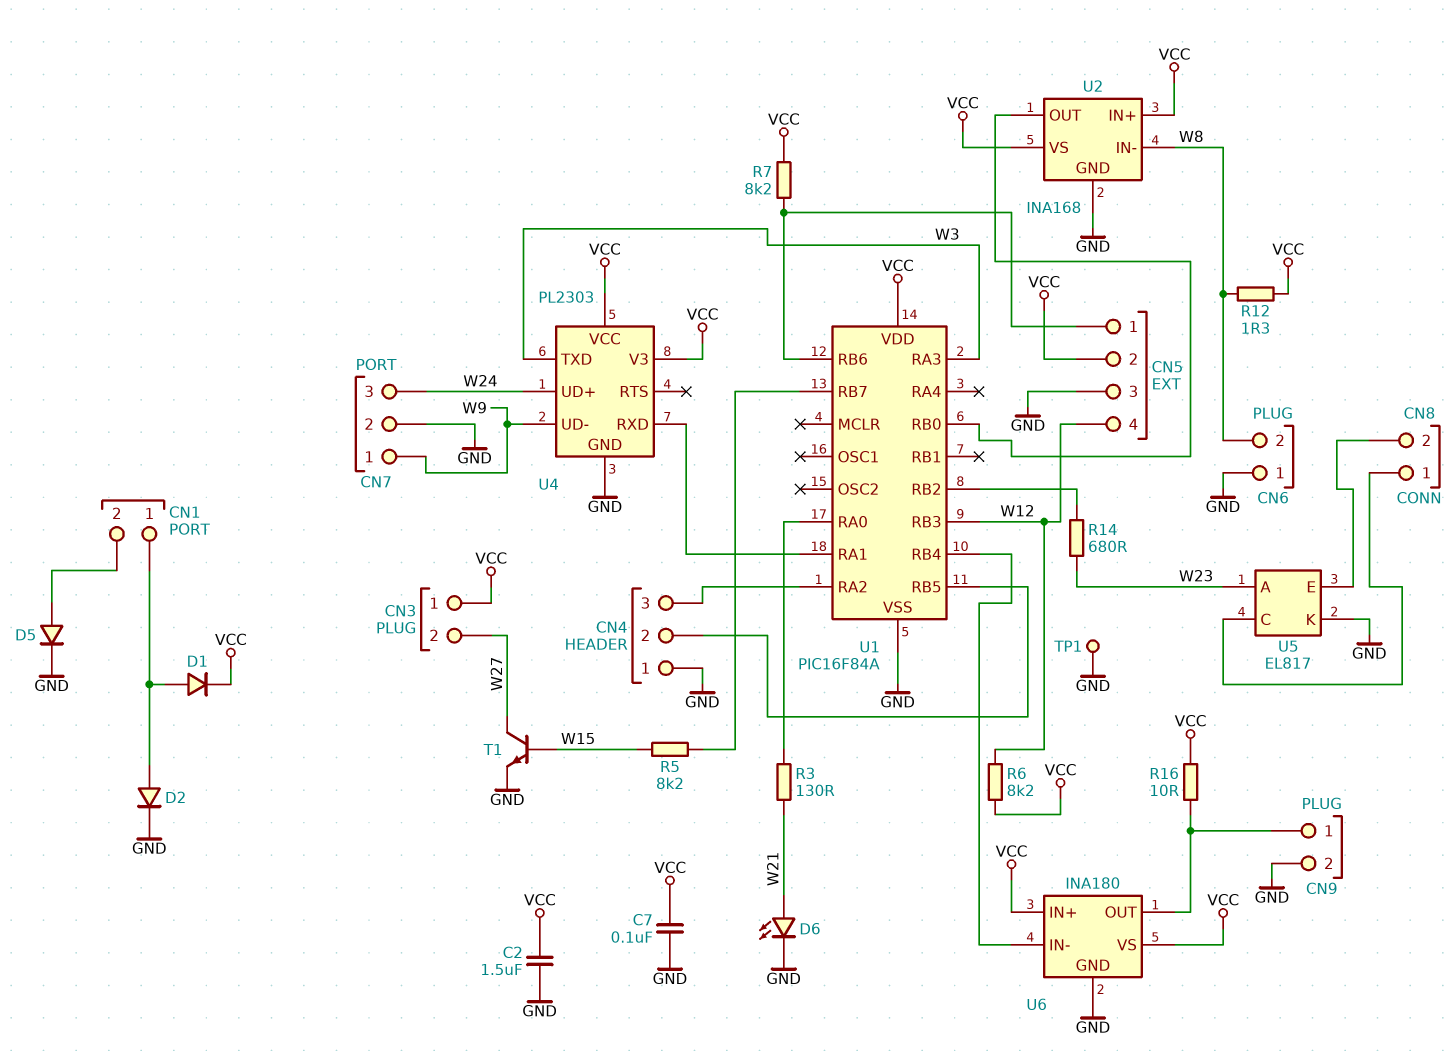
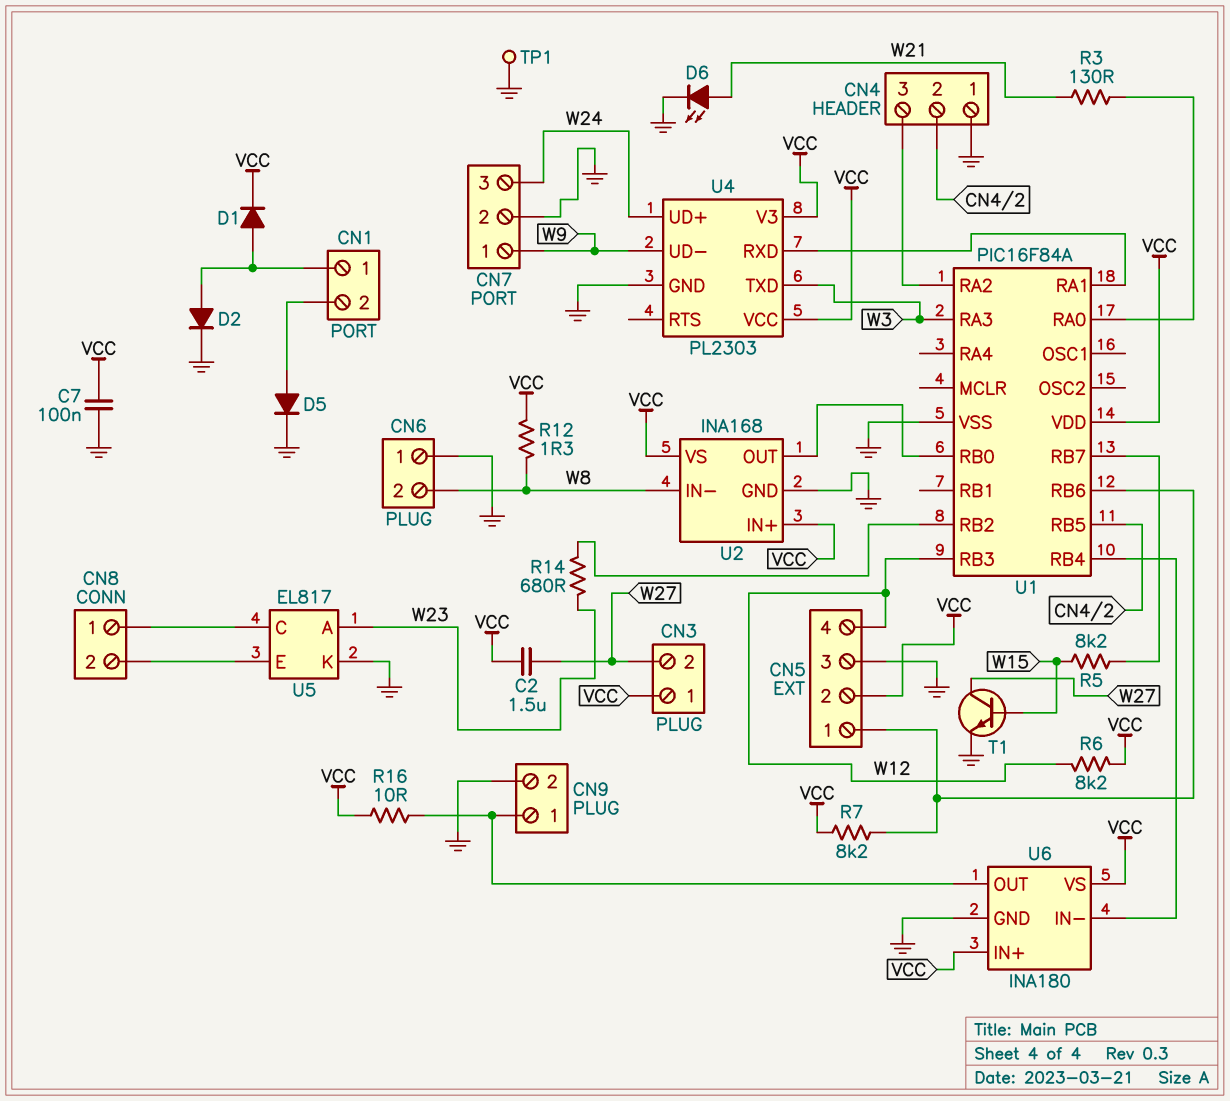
C2: 1.5uF (GND, VCC) -> 1.5uF (VCC, W27)

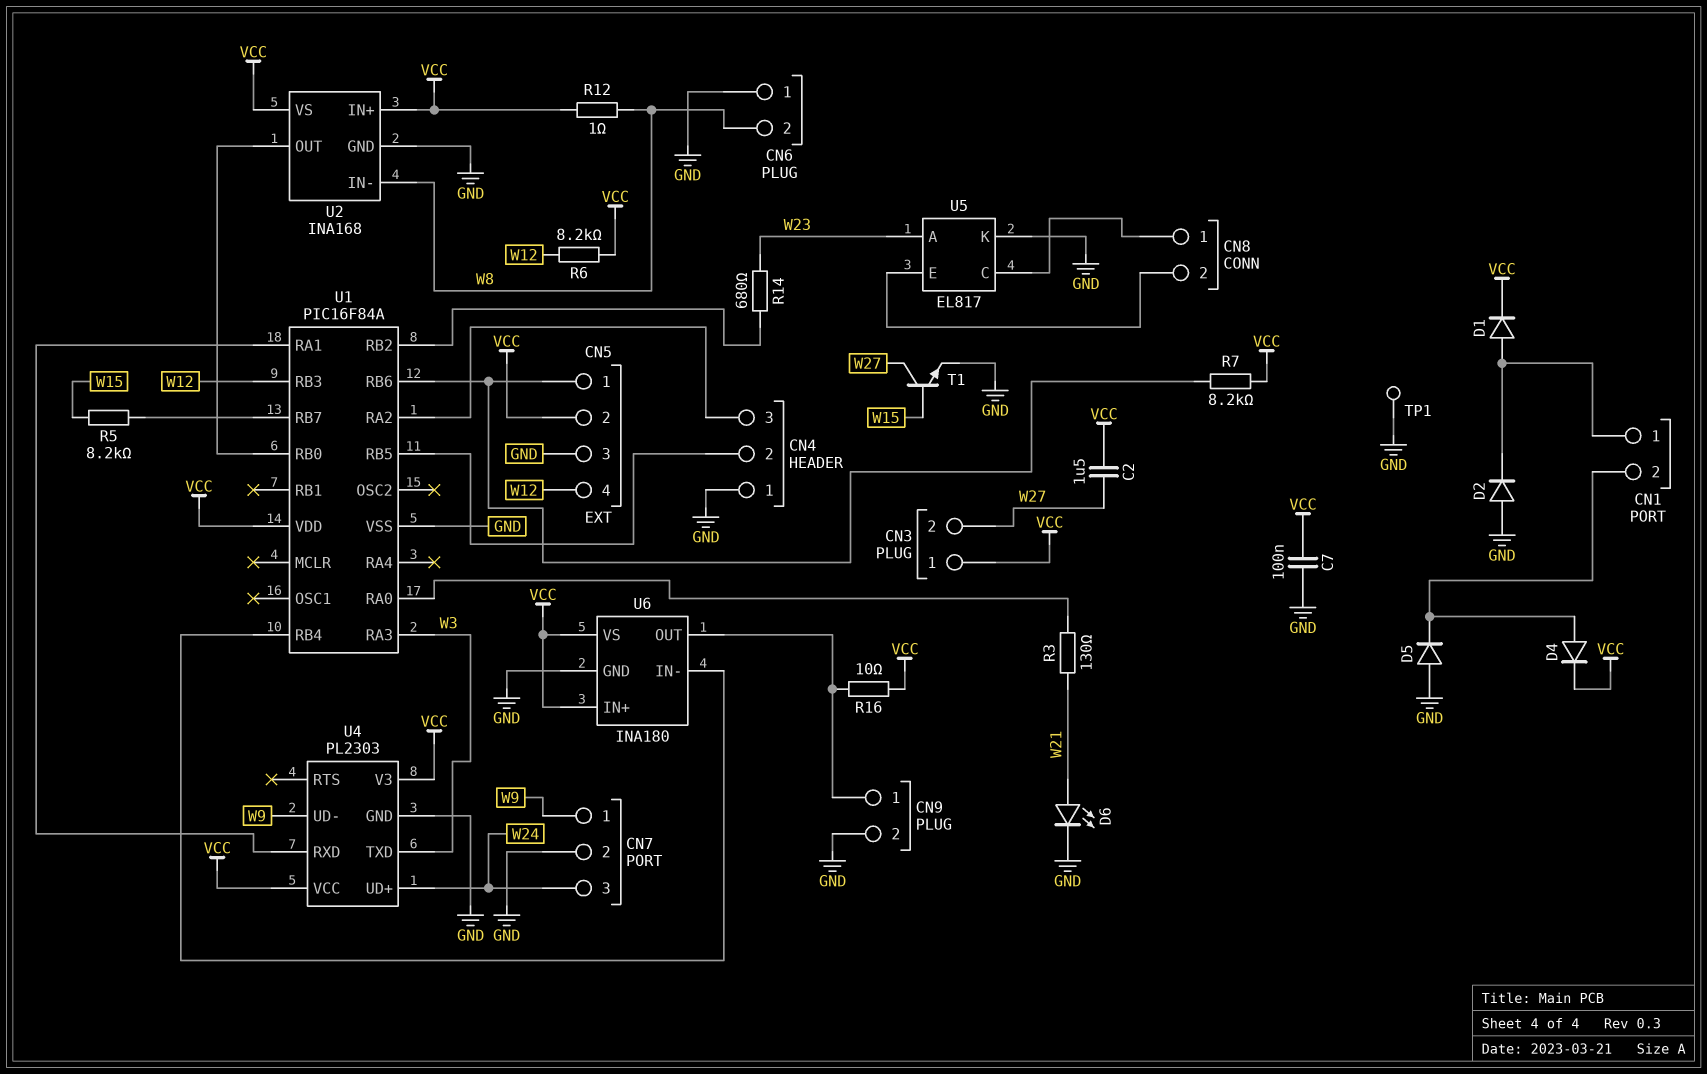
D2: diode (A CN1/1, K GND) -> diode (A GND, K CN1/1)
D4: none -> diode (A CN1/2, K VCC)
D5: diode (A CN1/2, K GND) -> diode (A GND, K CN1/2)
R12: 1.3 (VCC, W8) -> 1 (VCC, W8)

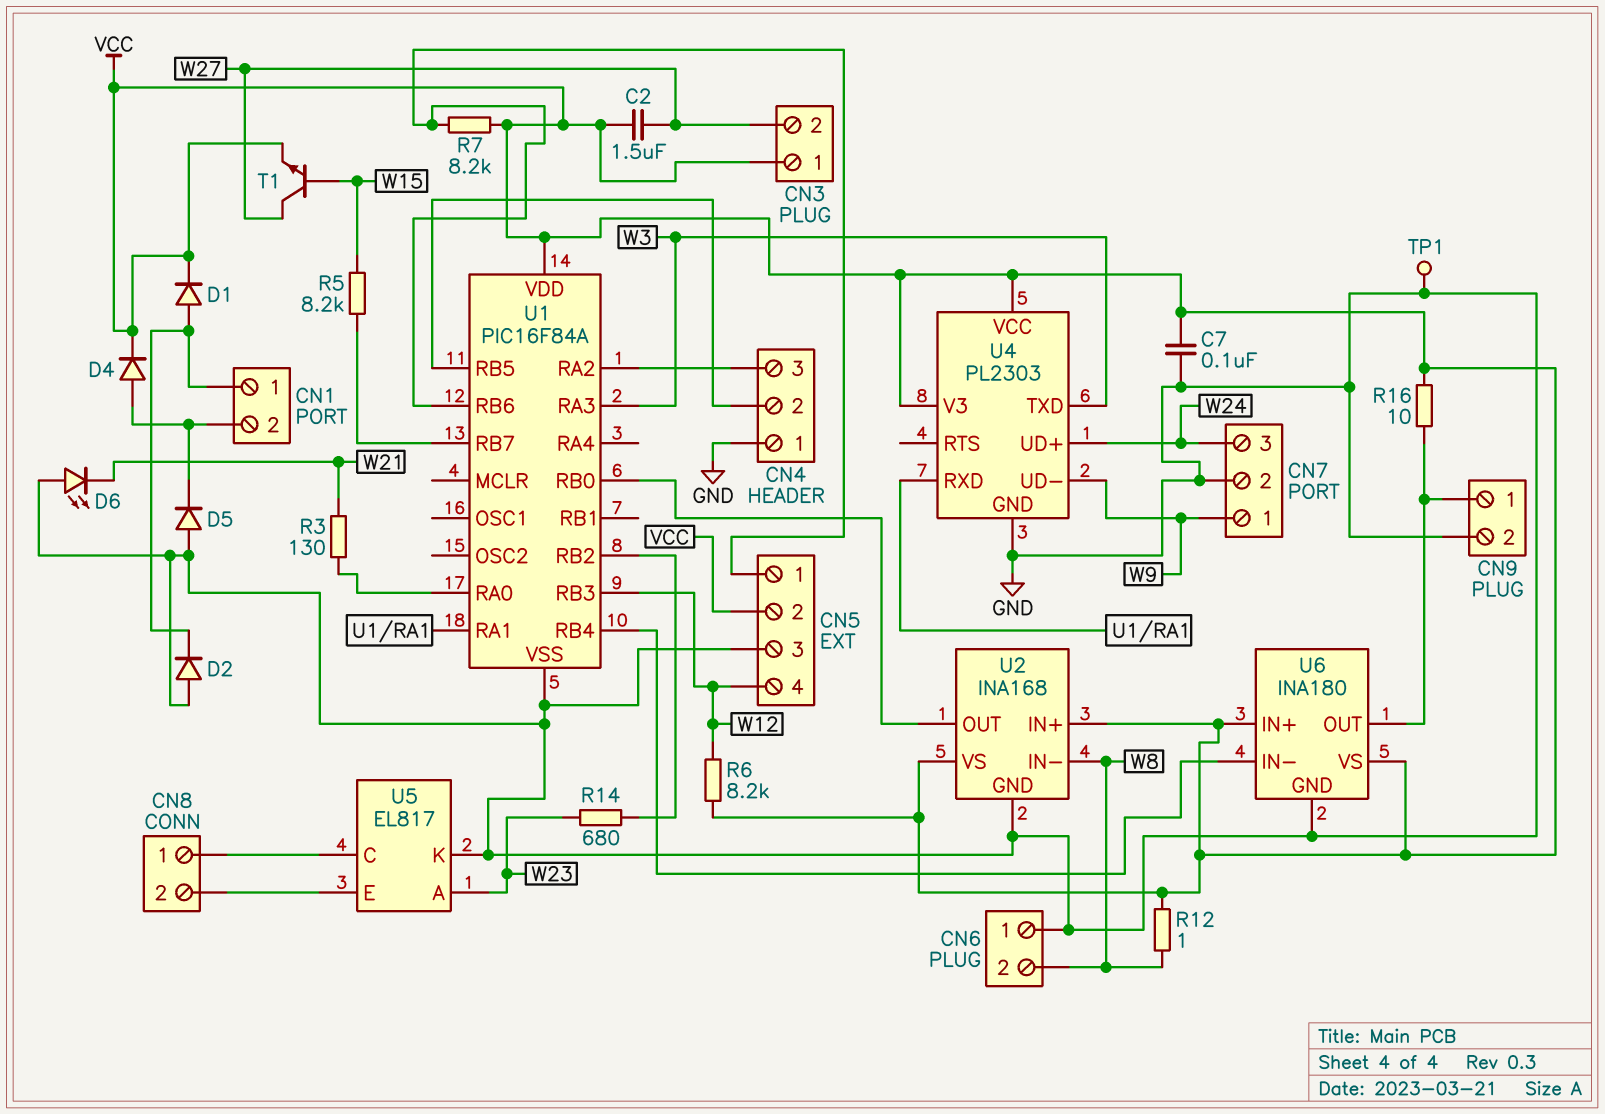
D6: LED (A W21, K GND) -> LED (A GND, K W21)
T1: NPN (B W15, C W27, E GND) -> NPN (B W15, C W27, E VCC)

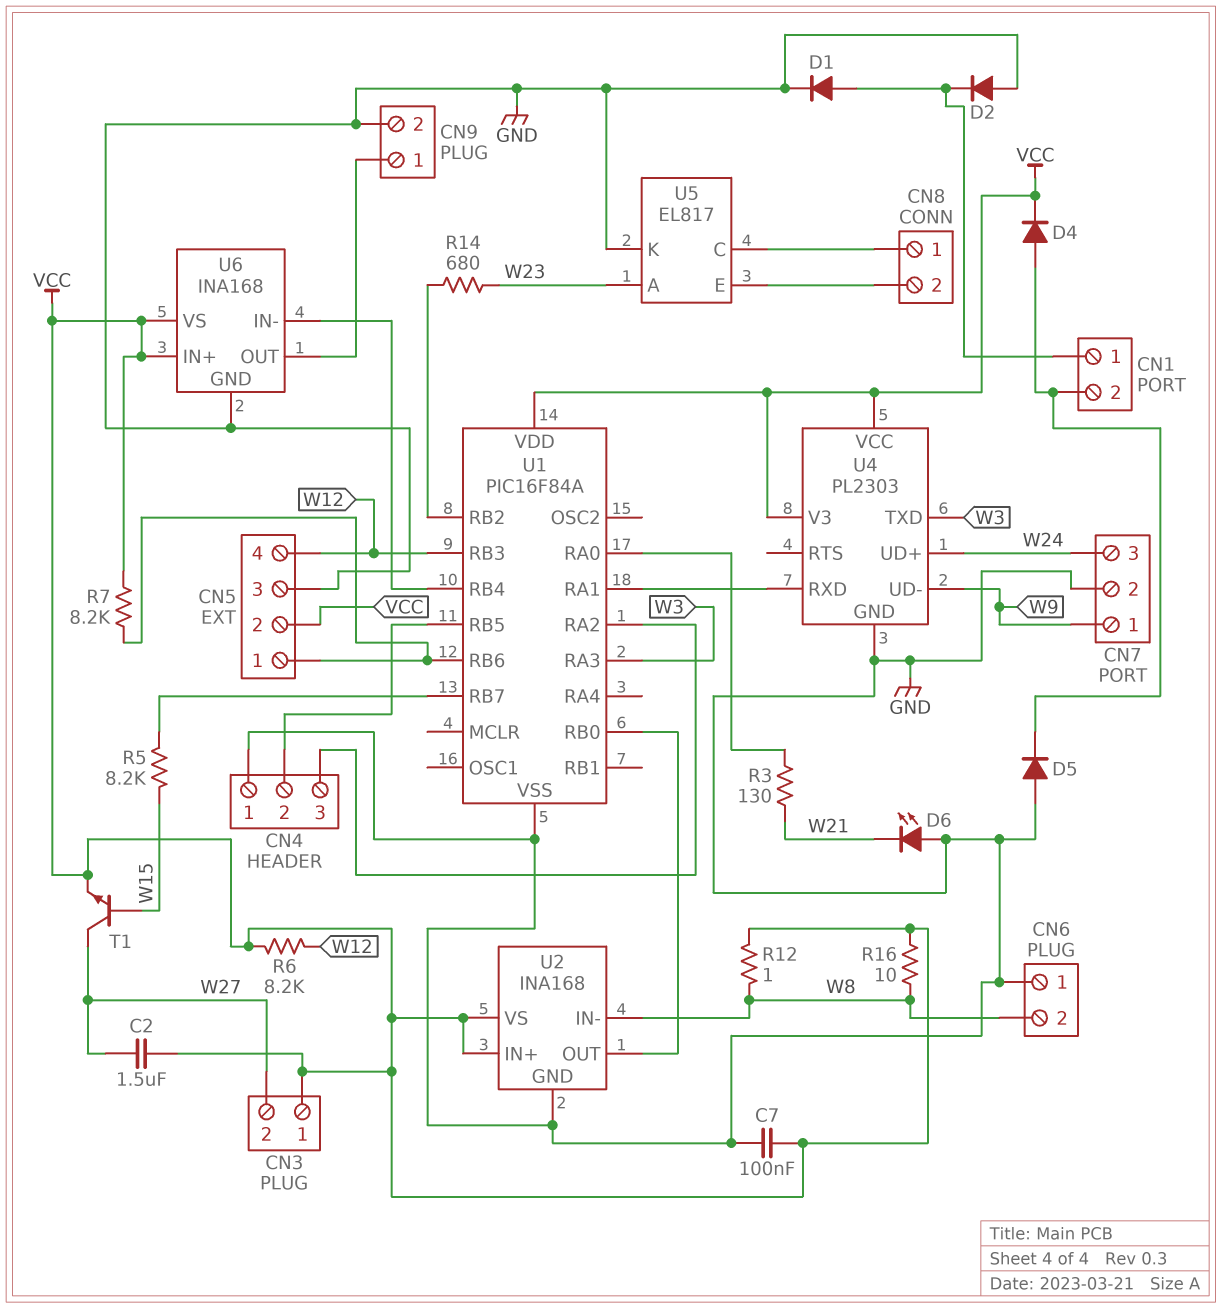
D1: diode (A CN1/1, K VCC) -> diode (A CN1/1, K GND)
R16: 10 (CN9/1, VCC) -> 10 (VCC, W8)
TP1: test point (GND) -> none
U6: INA180 -> INA168

